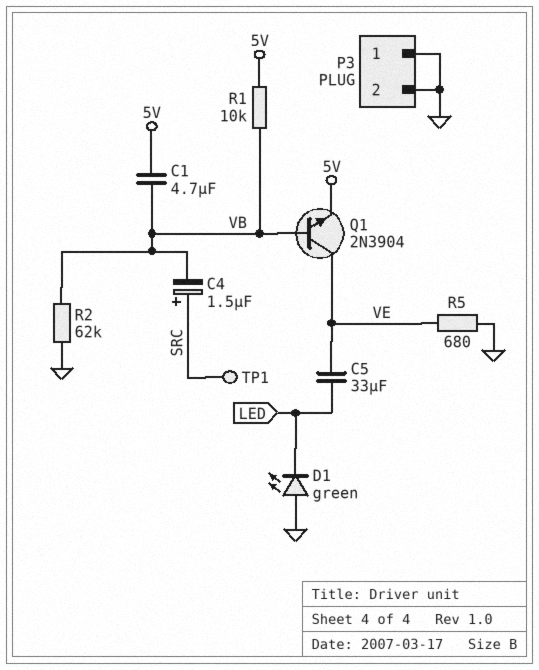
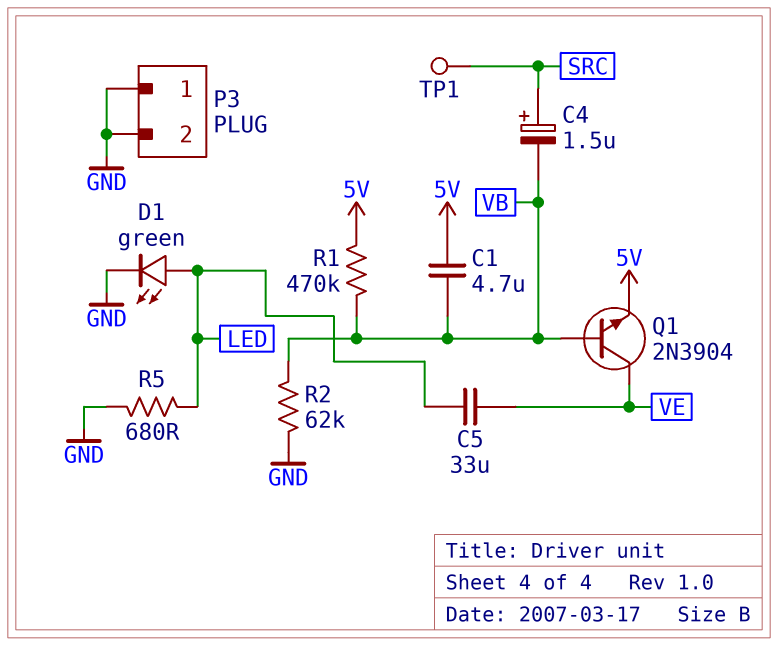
D1: LED green (A GND, K LED) -> LED green (A LED, K GND)
R1: 10k (5V, VB) -> 470k (5V, VB)
R5: 680 (GND, VE) -> 680 (GND, LED)

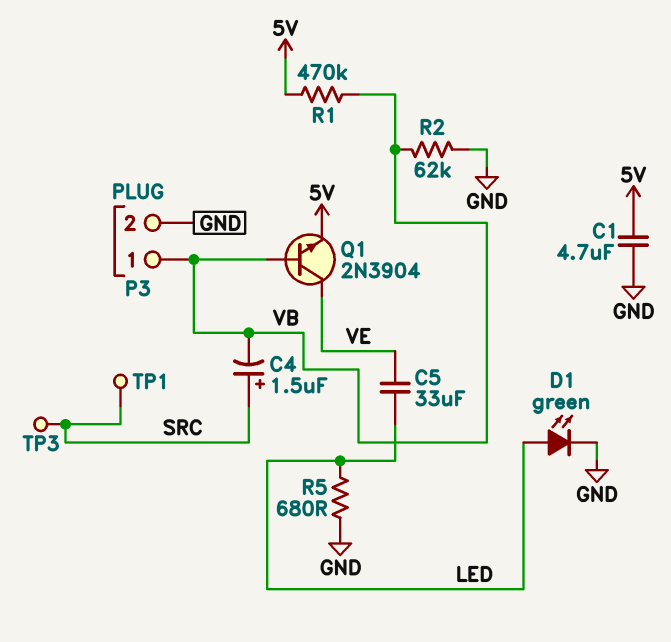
C1: 4.7uF (5V, VB) -> 4.7uF (5V, GND)
P3 pin 1: GND -> VB
TP3: none -> test point (SRC)

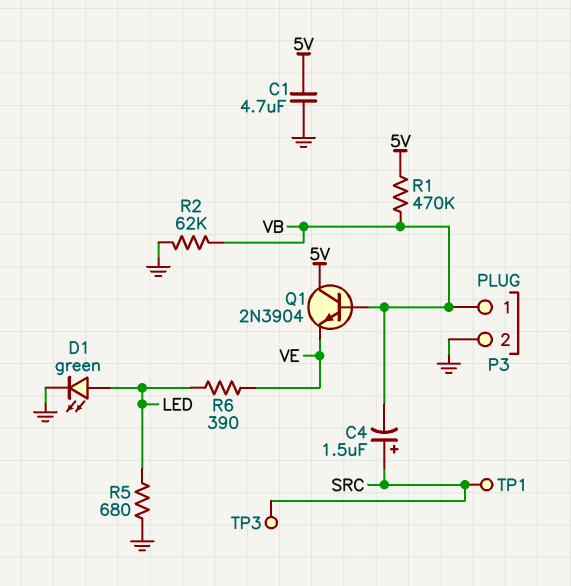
C5: 33uF (LED, VE) -> none
Q1: NPN 2N3904 (B VB, C VE, E 5V) -> NPN 2N3904 (B VB, C 5V, E VE)
R6: none -> 390 (LED, VE)

